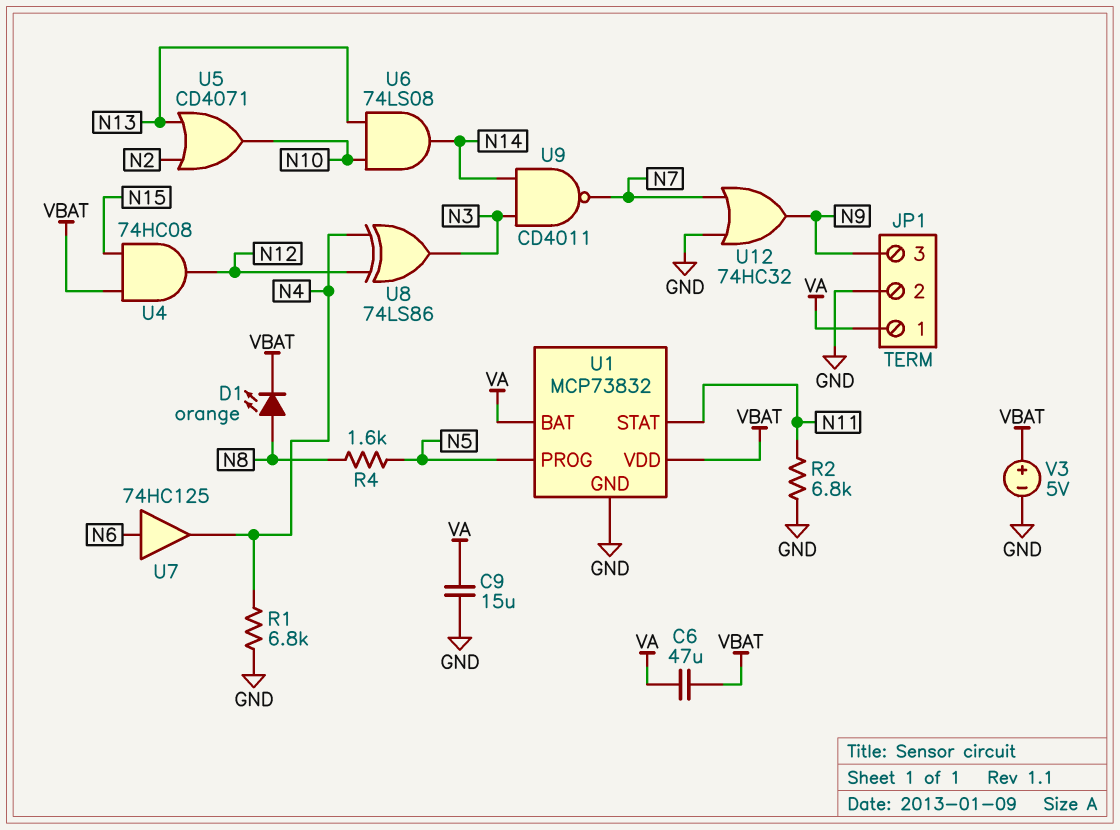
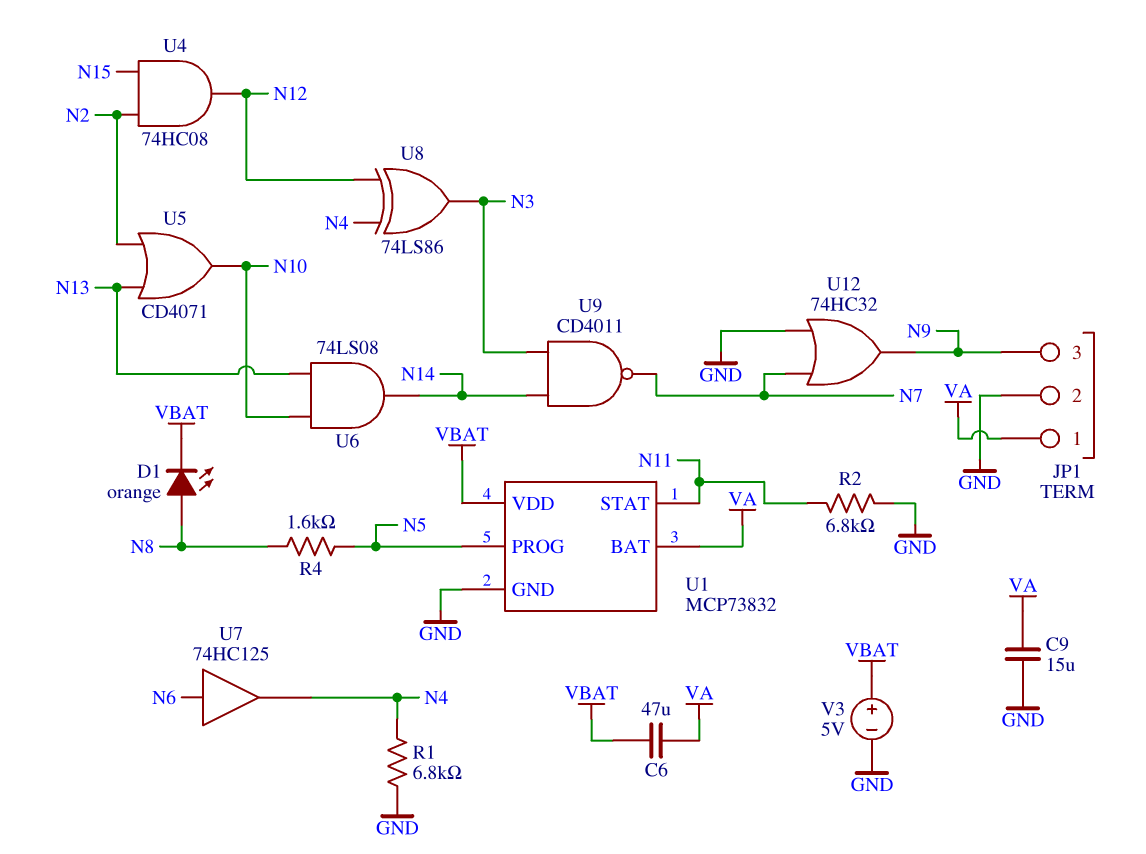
U4: AND 74HC08 (in N15, in VBAT, out N12) -> AND 74HC08 (in N2, in N15, out N12)

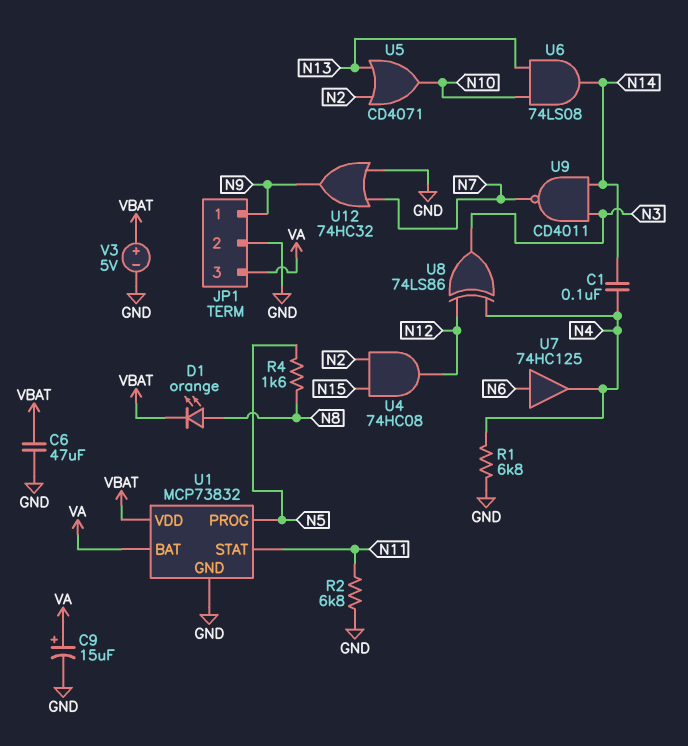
C1: none -> 100nF (N4, N14)
C6: 47uF (VA, VBAT) -> 47uF (GND, VBAT)
C9: 15uF (GND, VA) -> 15uF (plus VA, minus GND)
JP1 pin 1: VA -> N9
JP1 pin 3: N9 -> VA

